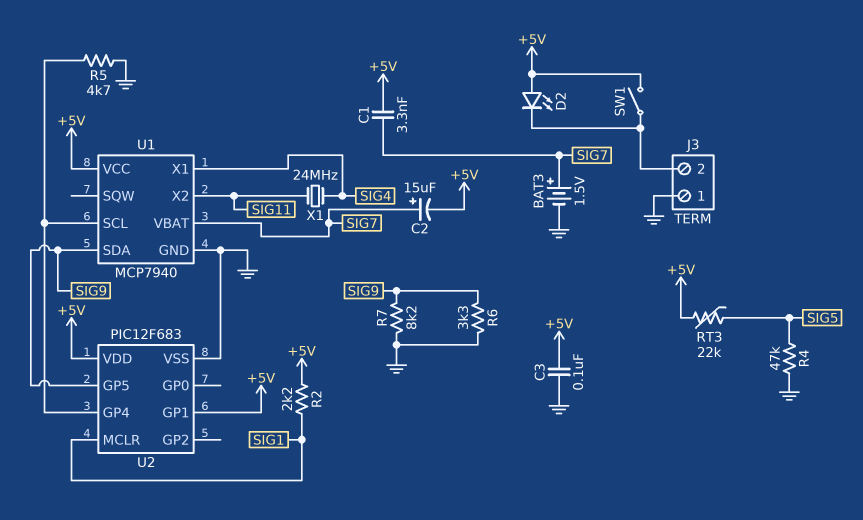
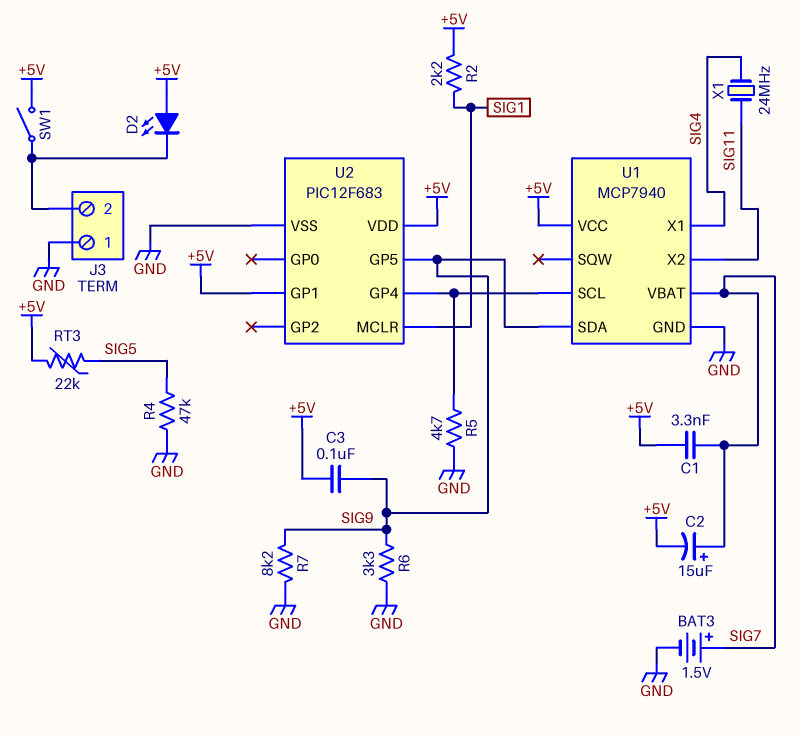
C3: 100nF (+5V, GND) -> 100nF (+5V, SIG9)

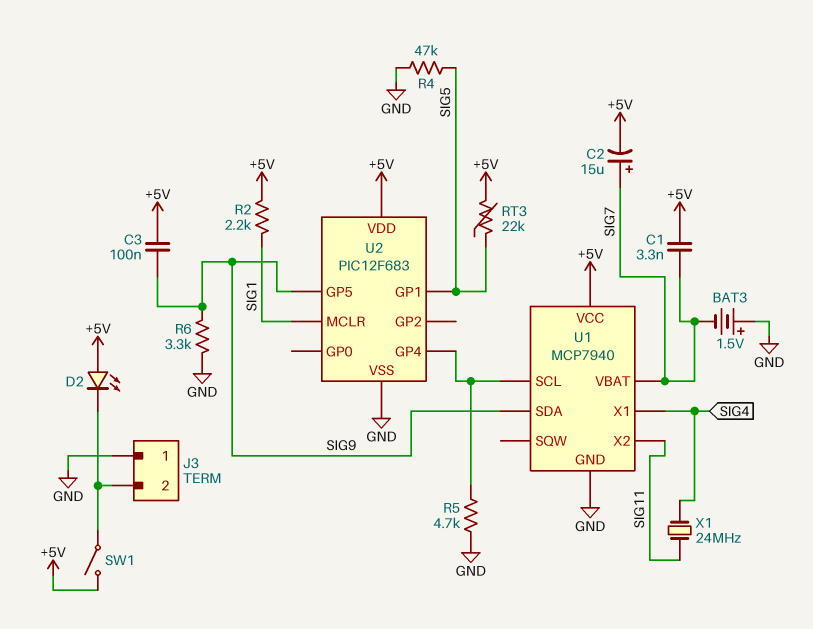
BAT3: 1.5V (plus SIG7, minus GND) -> 1.5V (plus GND, minus SIG7)
R7: 8.2k (GND, SIG9) -> none
U2 pin GP1: +5V -> SIG5

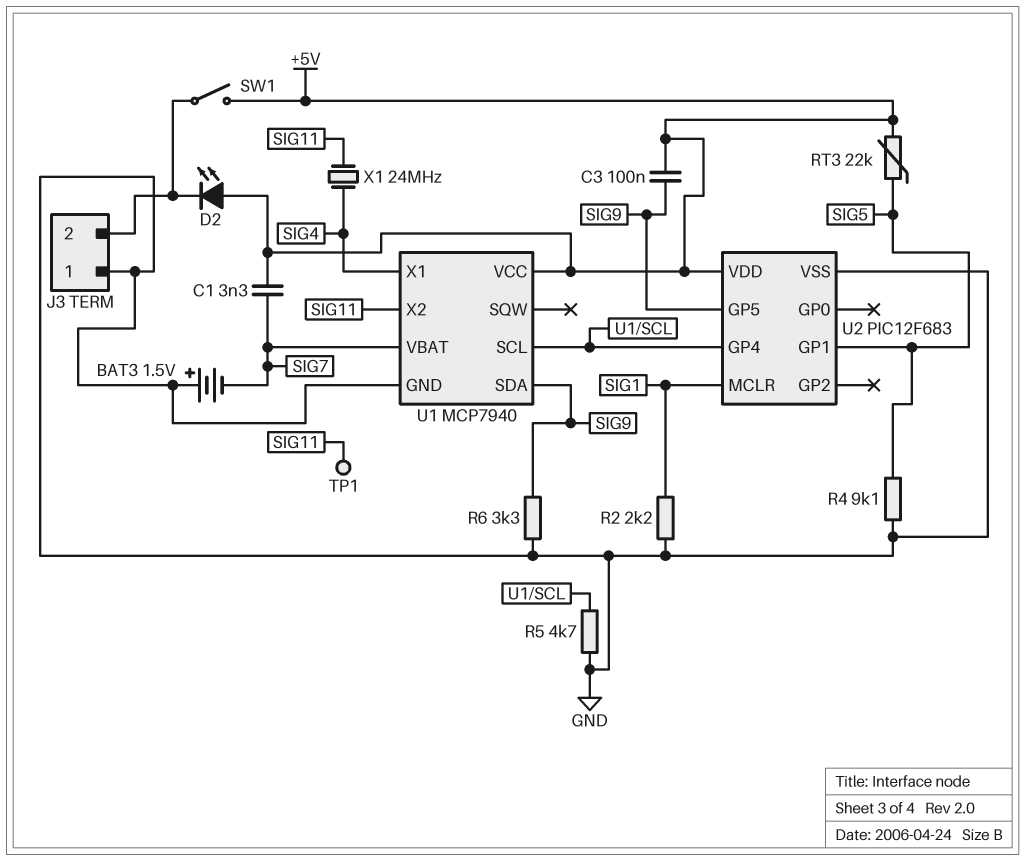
C2: 15uF (plus SIG7, minus +5V) -> none
R2: 2.2k (+5V, SIG1) -> 2.2k (GND, SIG1)
R4: 47k (GND, SIG5) -> 9.1k (GND, SIG5)
TP1: none -> test point (SIG11)

